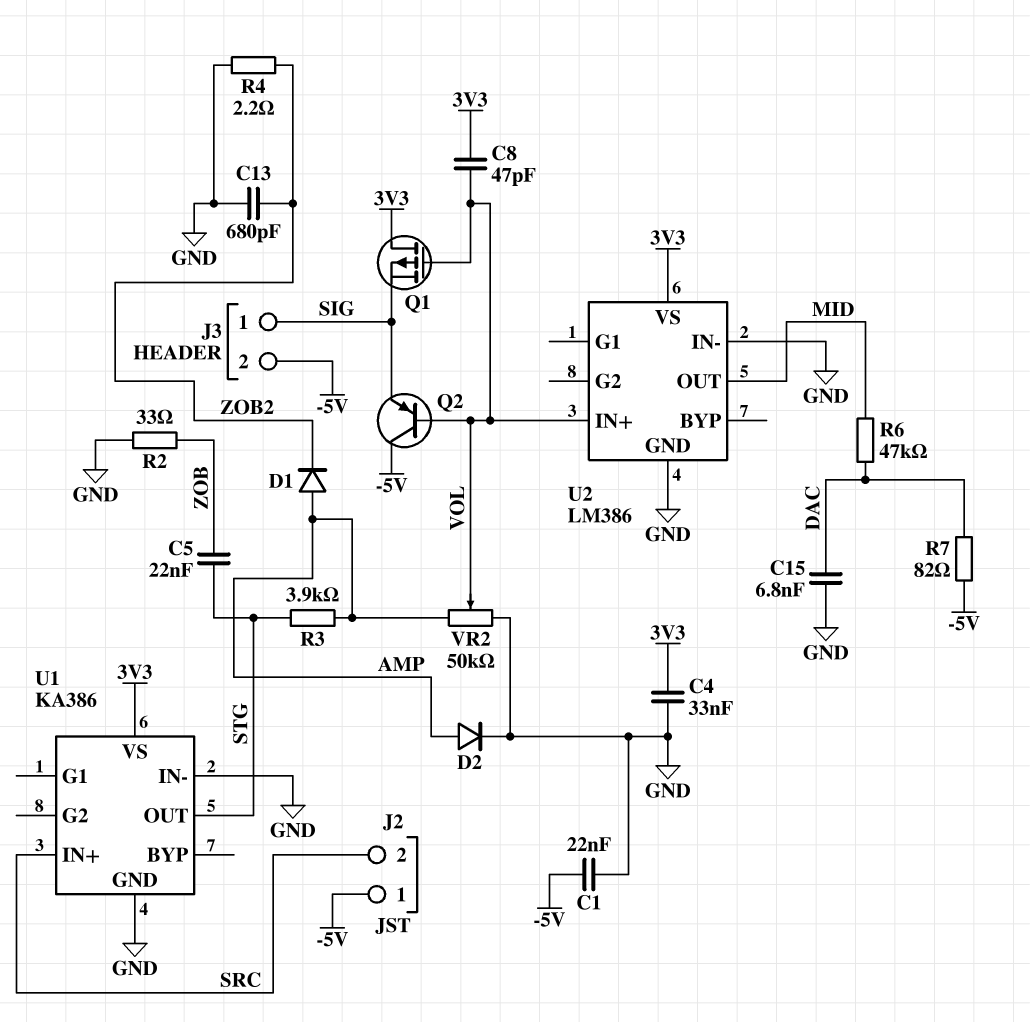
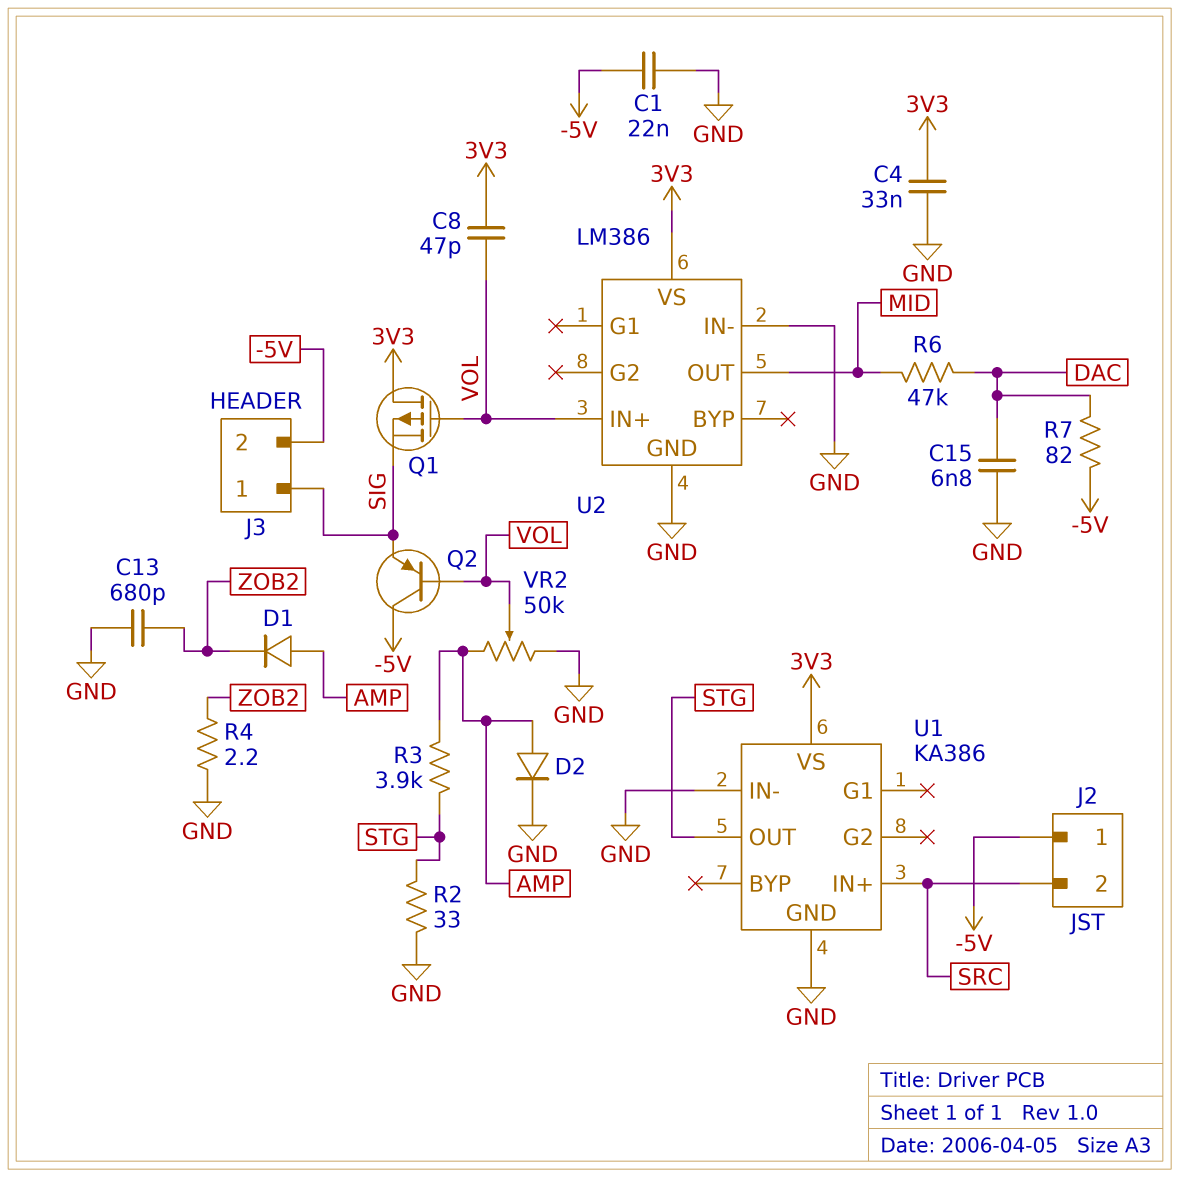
C5: 22nF (STG, ZOB) -> none
R2: 33 (GND, ZOB) -> 33 (GND, STG)

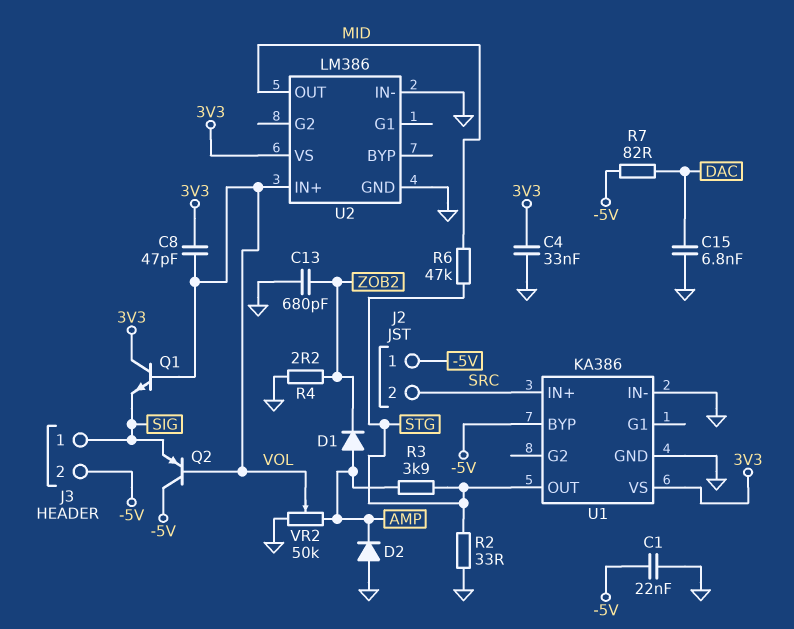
D2: diode (A AMP, K GND) -> diode (A GND, K AMP)
Q1: PMOS (G VOL, D 3V3, S SIG) -> NPN (B VOL, C 3V3, E SIG)
R6: 47k (DAC, MID) -> 47k (MID, STG)
U1 pin BYP: none -> -5V

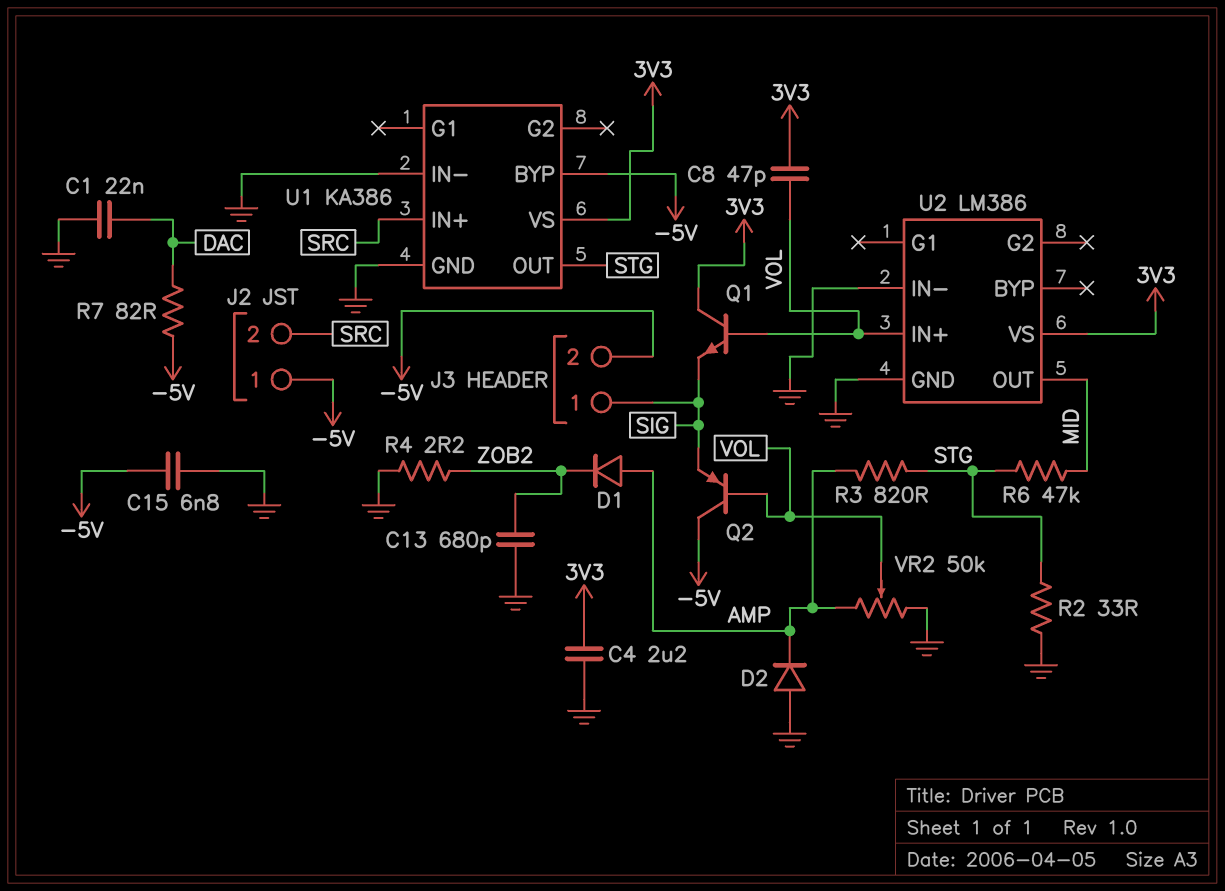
C1: 22nF (-5V, GND) -> 22nF (DAC, GND)
C4: 33nF (3V3, GND) -> 2.2uF (3V3, GND)
C15: 6.8nF (DAC, GND) -> 6.8nF (-5V, GND)
R3: 3.9k (AMP, STG) -> 820 (AMP, STG)

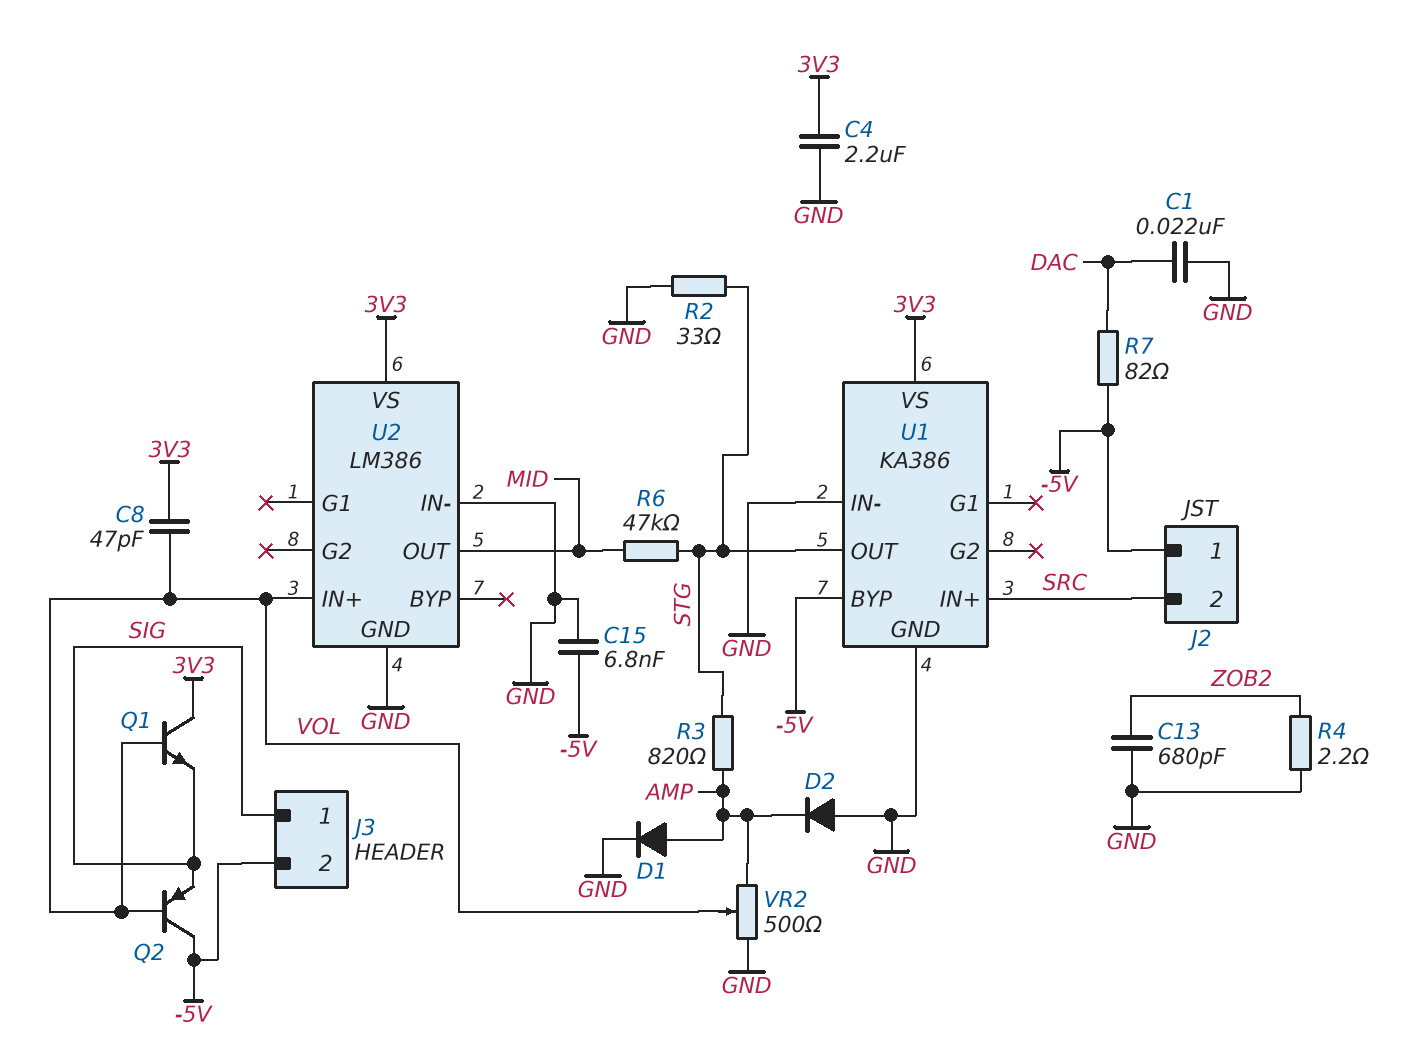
D1: diode (A AMP, K ZOB2) -> diode (A AMP, K GND)
VR2: 50k (AMP, GND, wiper VOL) -> 500 (AMP, GND, wiper VOL)

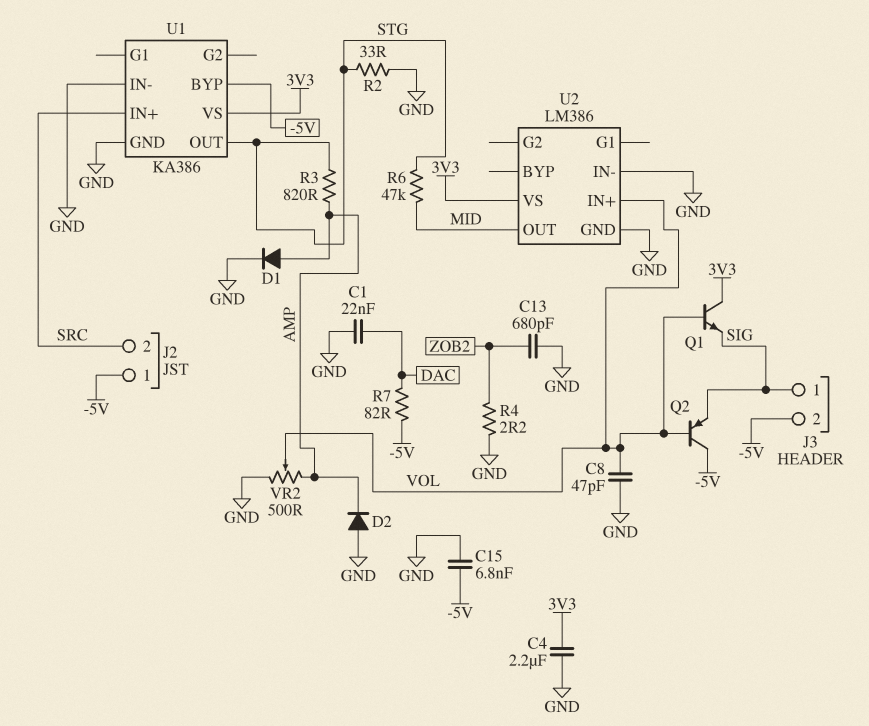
C8: 47pF (3V3, VOL) -> 47pF (GND, VOL)

